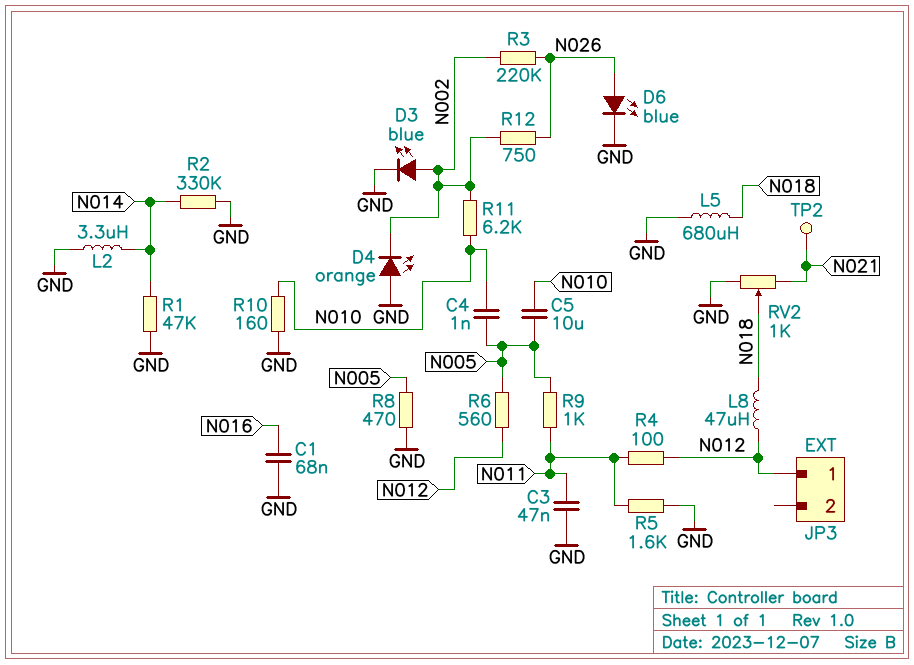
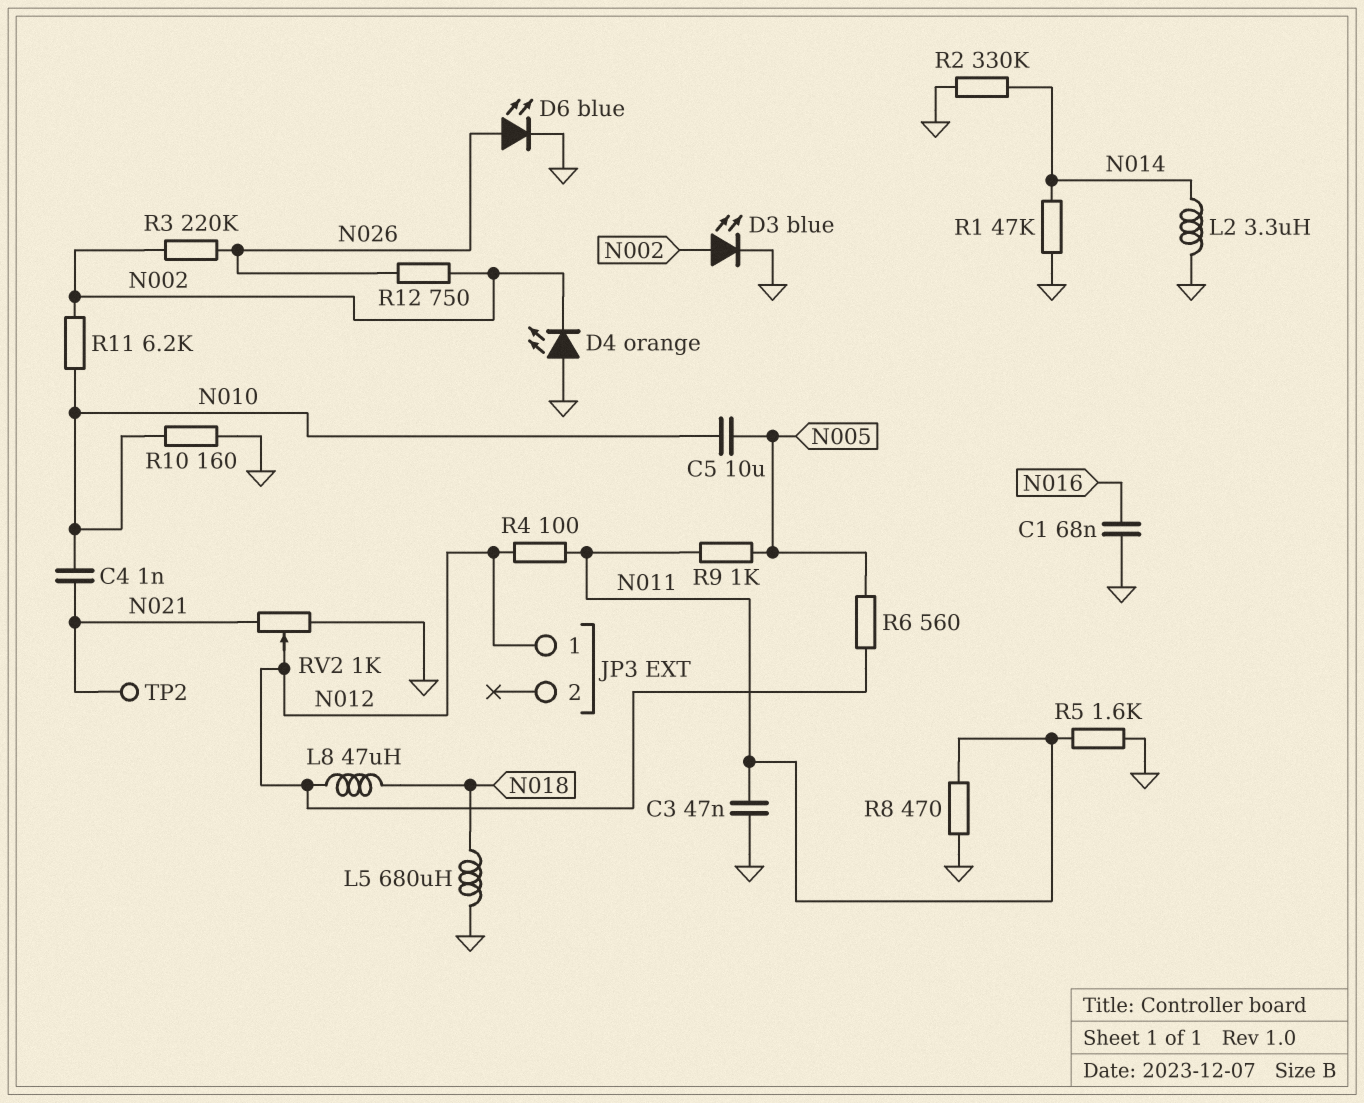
C4: 1nF (N005, N010) -> 1nF (N010, N021)
R8: 470 (GND, N005) -> 470 (GND, N011)
RV2: 1k (GND, N021, wiper N018) -> 1k (GND, N021, wiper N012)

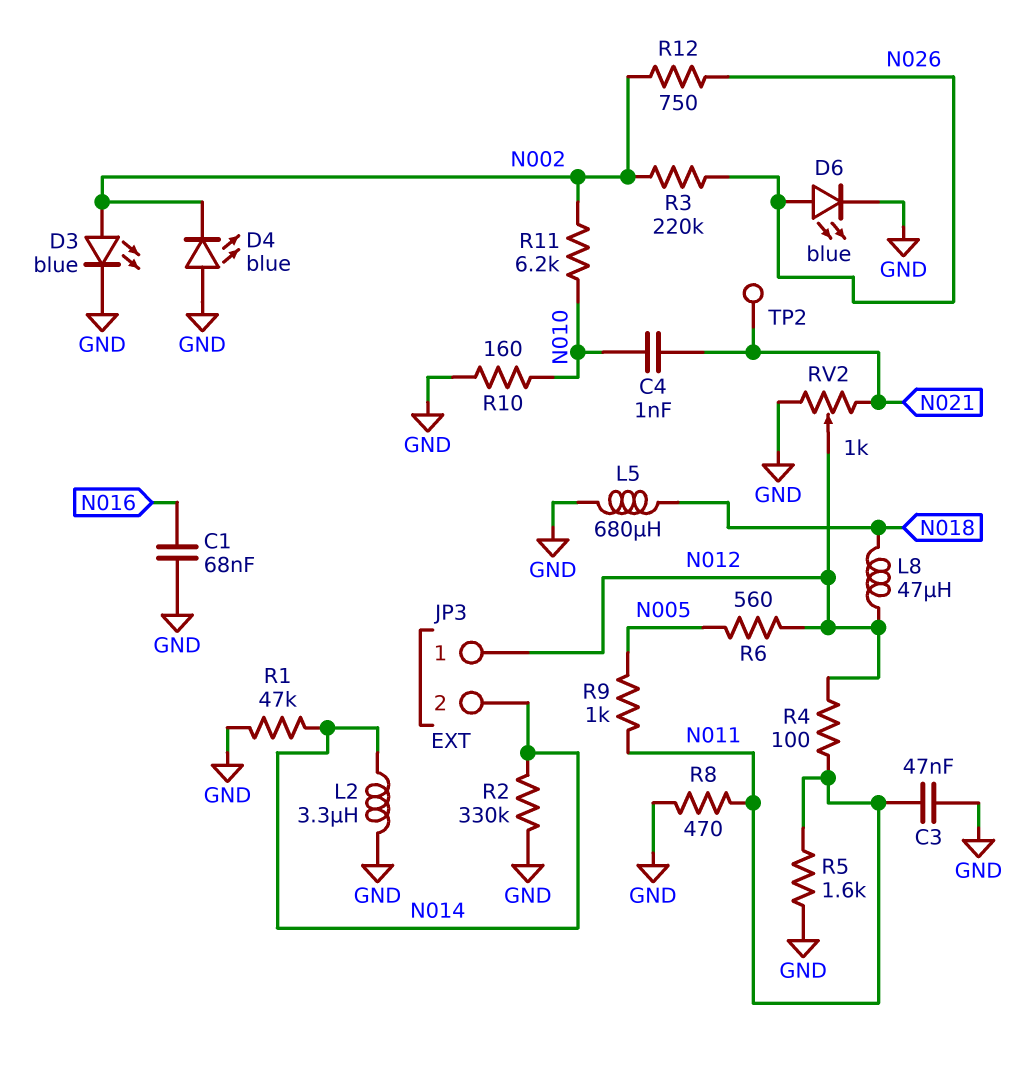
C5: 10uF (N005, N010) -> none
D4: LED orange (A GND, K N002) -> LED blue (A GND, K N002)
JP3 pin 2: none -> N014

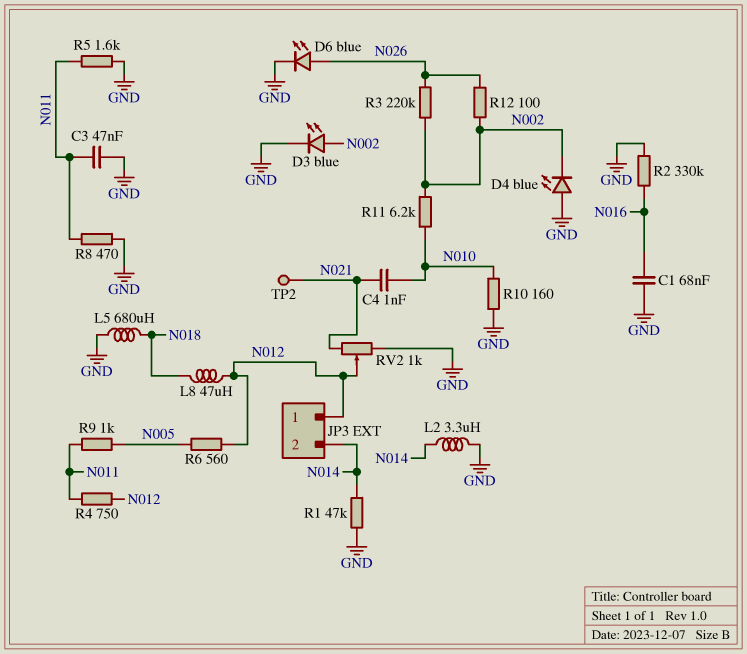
R2: 330k (GND, N014) -> 330k (GND, N016)
R4: 100 (N011, N012) -> 750 (N011, N012)
R12: 750 (N002, N026) -> 100 (N002, N026)

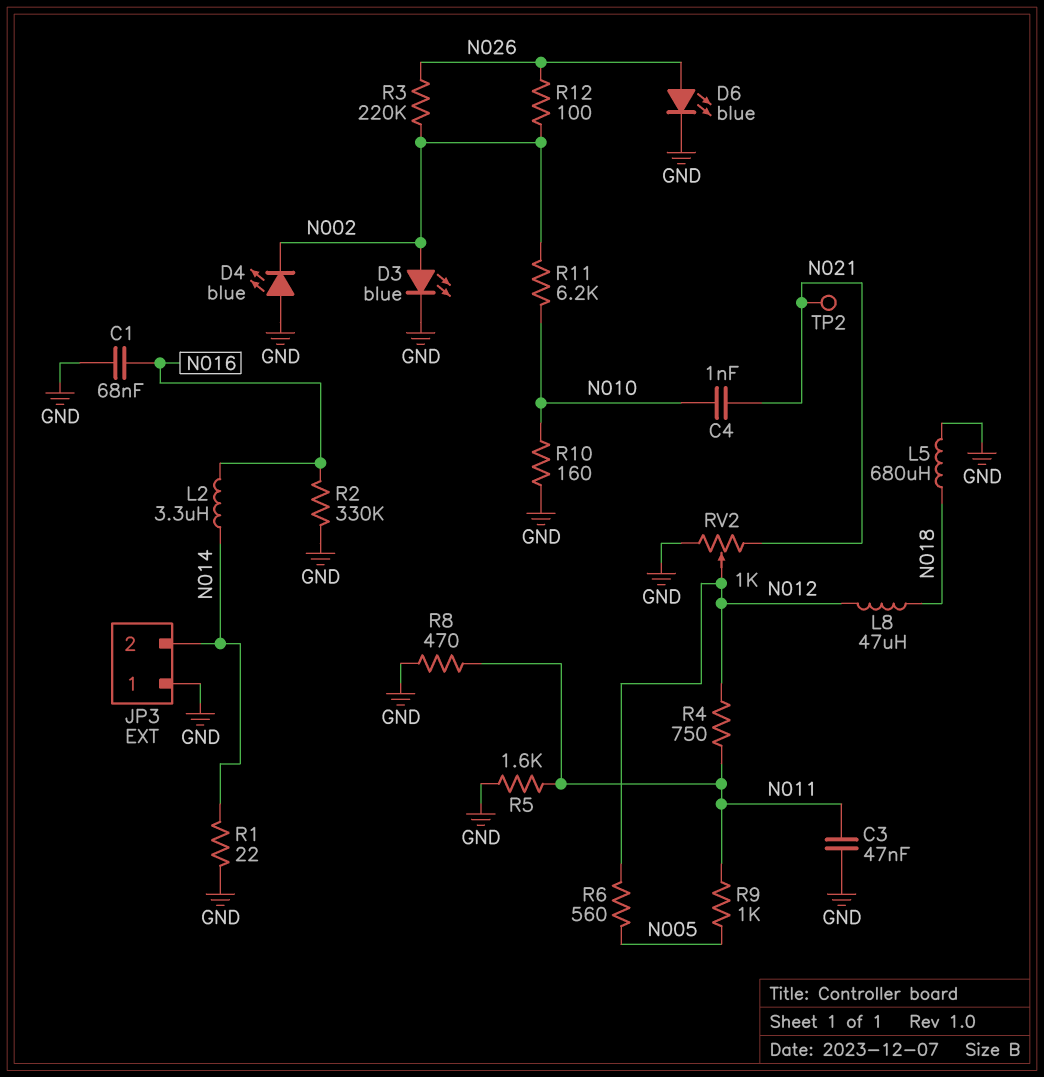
JP3 pin 1: N012 -> GND
L2: 3.3uH (GND, N014) -> 3.3uH (N014, N016)
R1: 47k (GND, N014) -> 22 (GND, N014)

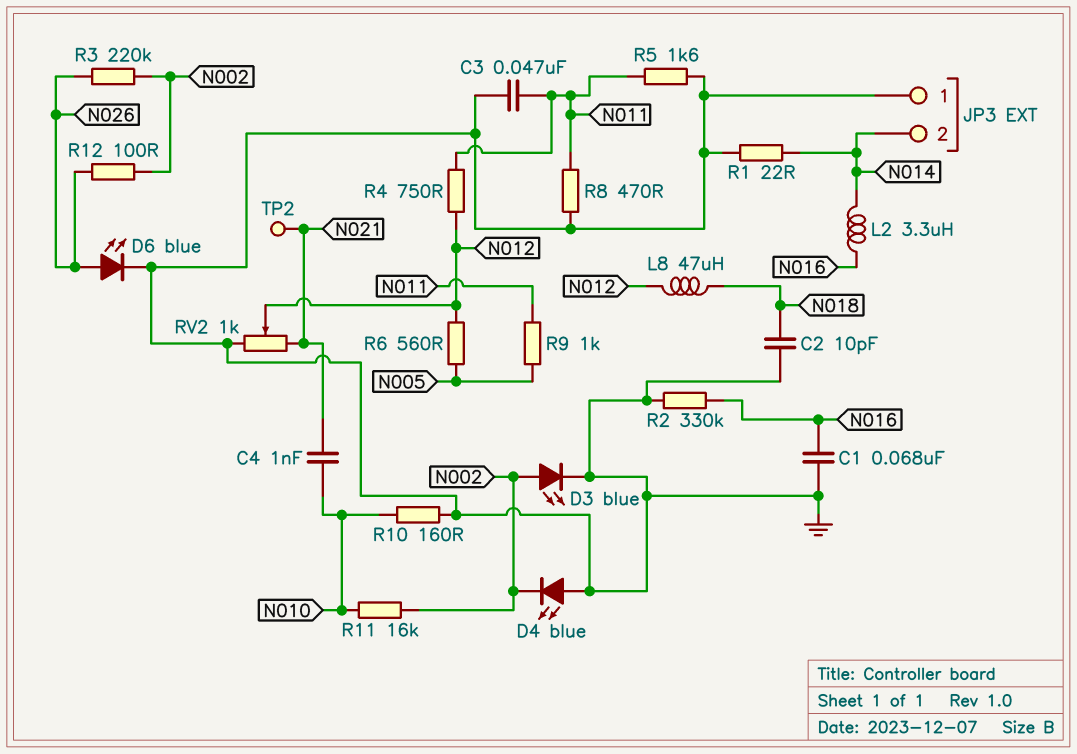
C2: none -> 10pF (GND, N018)
L5: 680uH (GND, N018) -> none
R11: 6.2k (N002, N010) -> 16k (N002, N010)

